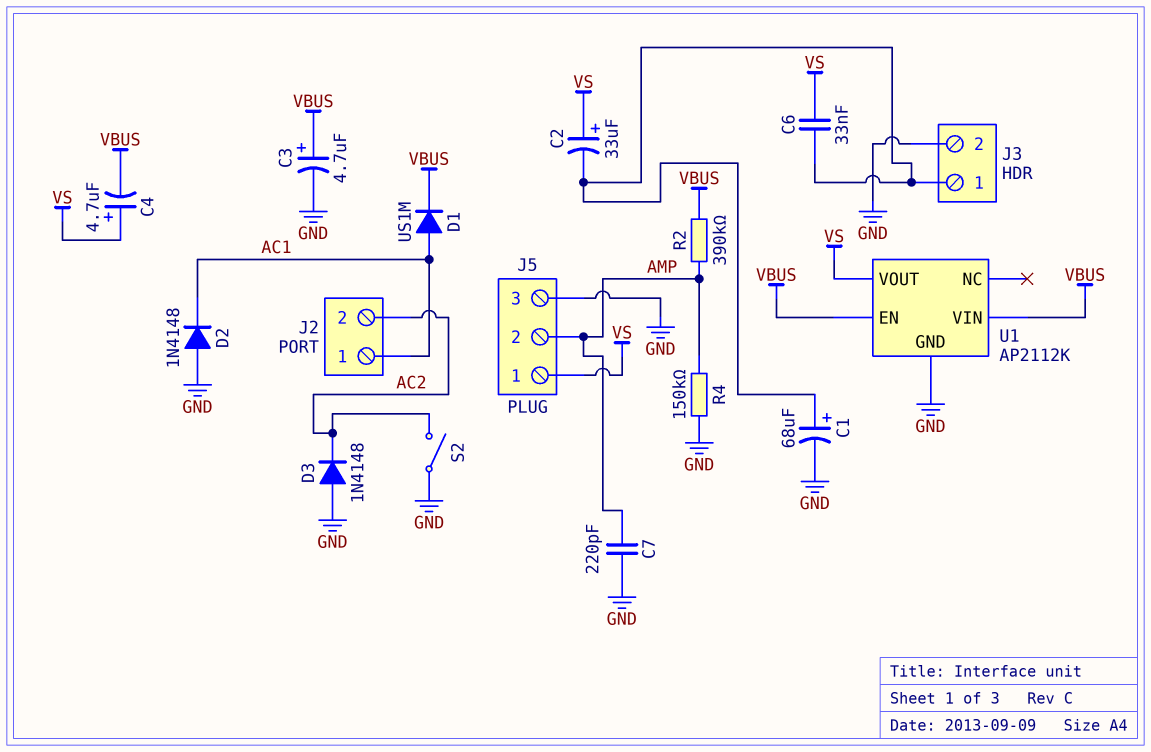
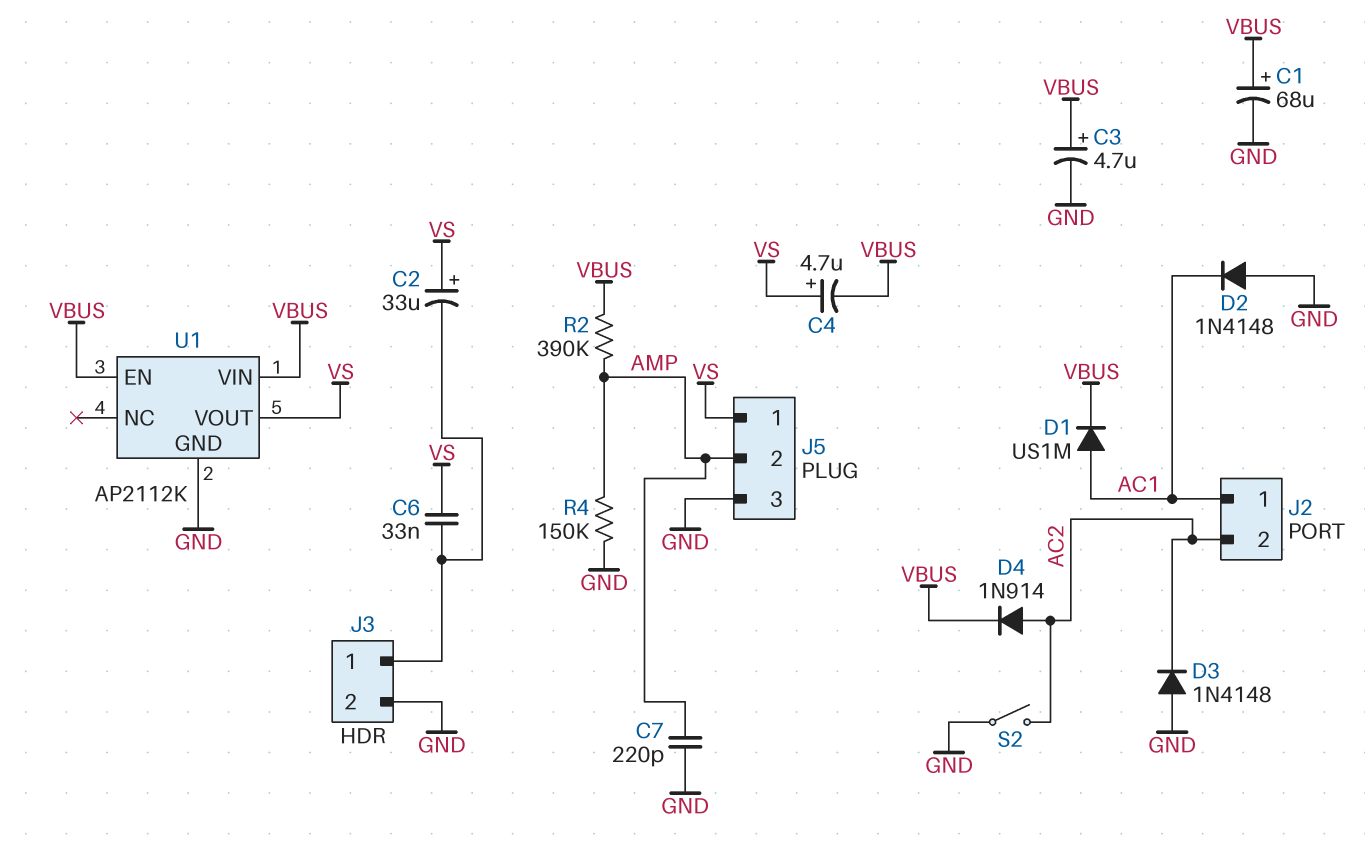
C1: 68uF (plus J3/1, minus GND) -> 68uF (plus VBUS, minus GND)
D4: none -> diode 1N914 (A AC2, K VBUS)

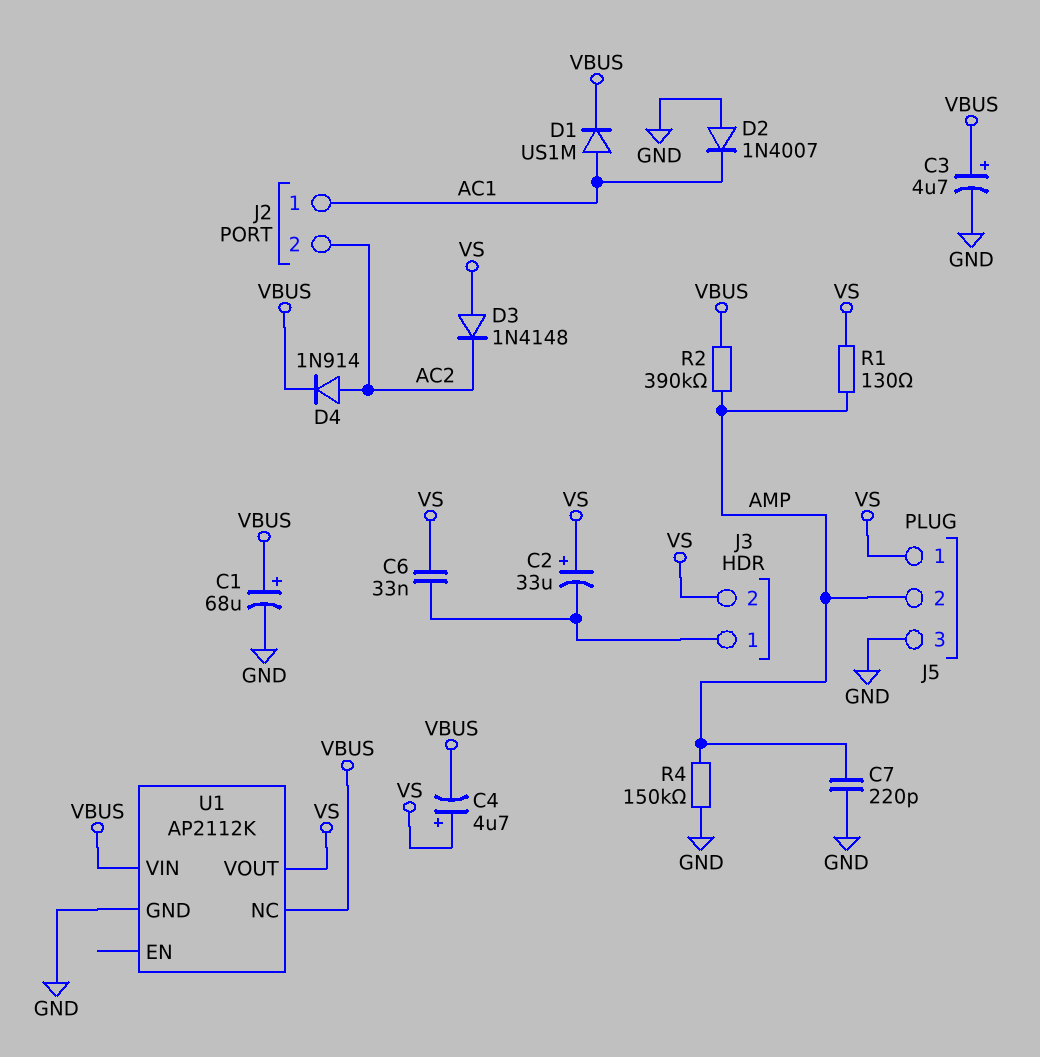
D2: diode 1N4148 (A GND, K AC1) -> diode 1N4007 (A GND, K AC1)
D3: diode 1N4148 (A GND, K AC2) -> diode 1N4148 (A VS, K AC2)
J3 pin 2: GND -> VS
R1: none -> 130 (AMP, VS)
S2: switch (AC2, GND) -> none
U1 pin EN: VBUS -> none
U1 pin NC: none -> VBUS

